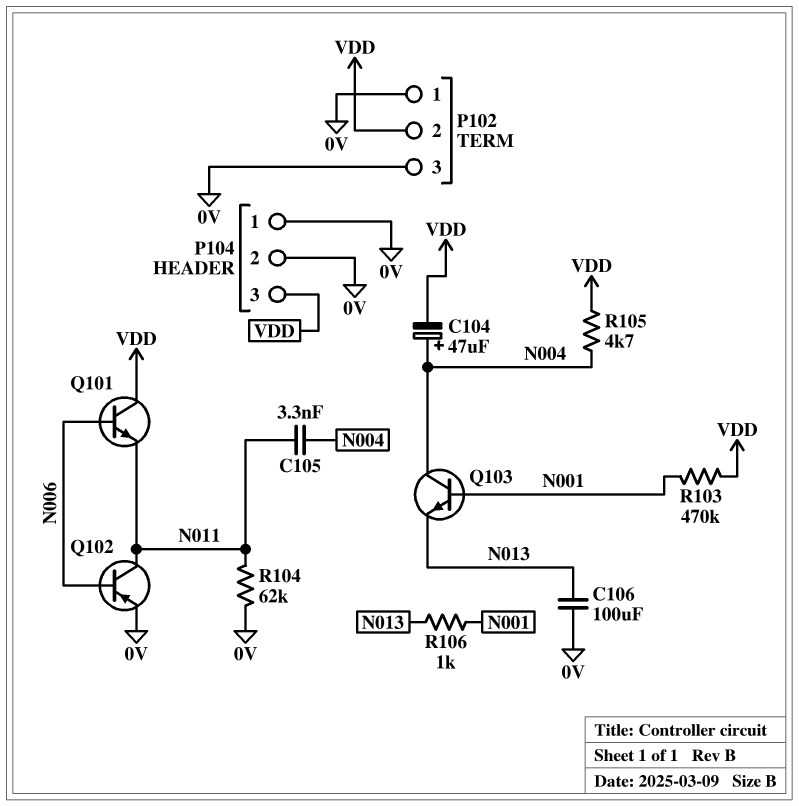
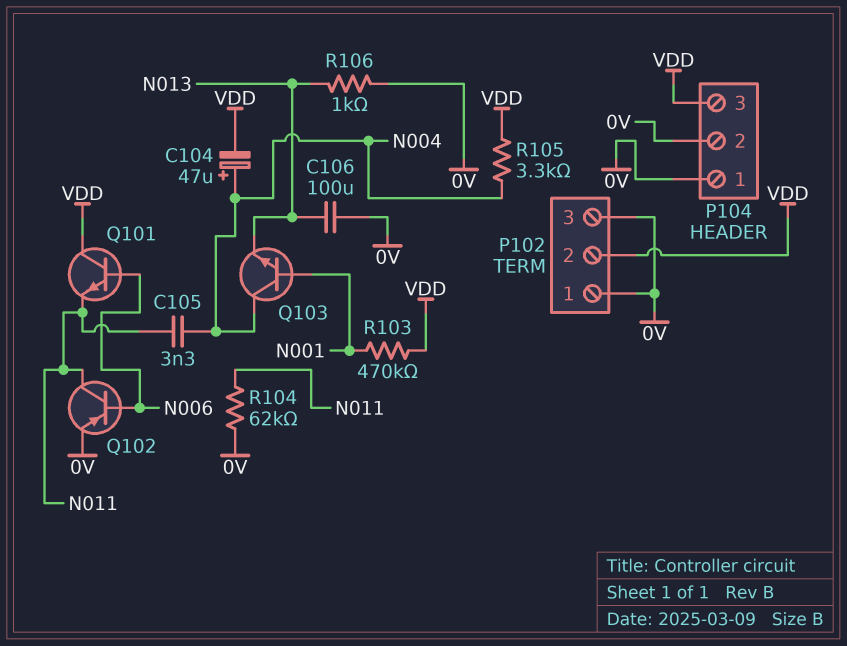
R105: 4.7k (N004, VDD) -> 3.3k (N004, VDD)
R106: 1k (N001, N013) -> 1k (0V, N013)

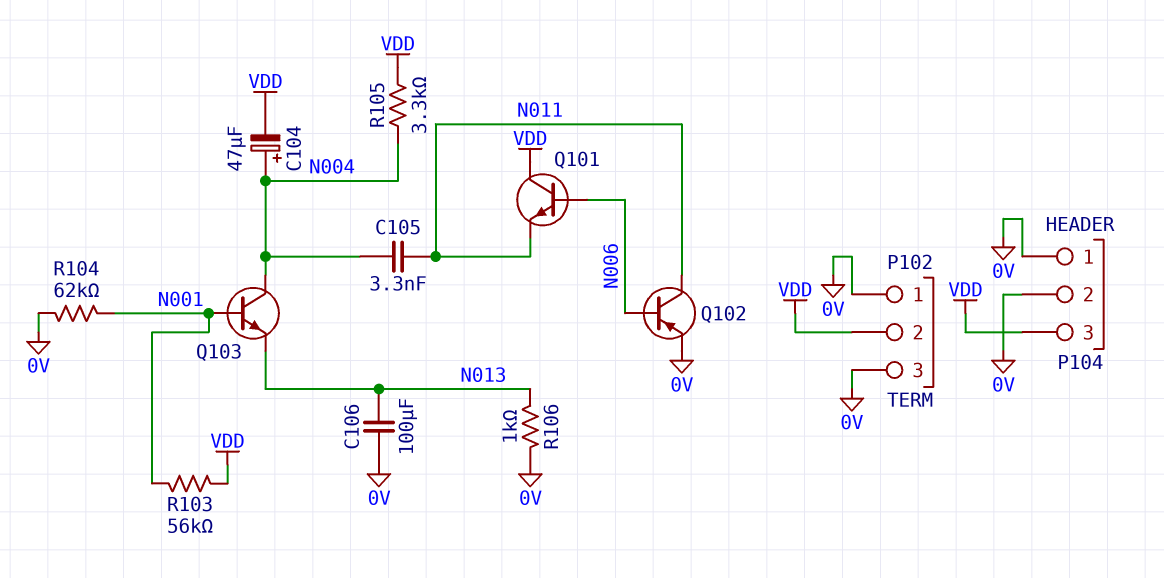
R103: 470k (N001, VDD) -> 56k (N001, VDD)
R104: 62k (0V, N011) -> 62k (0V, N001)

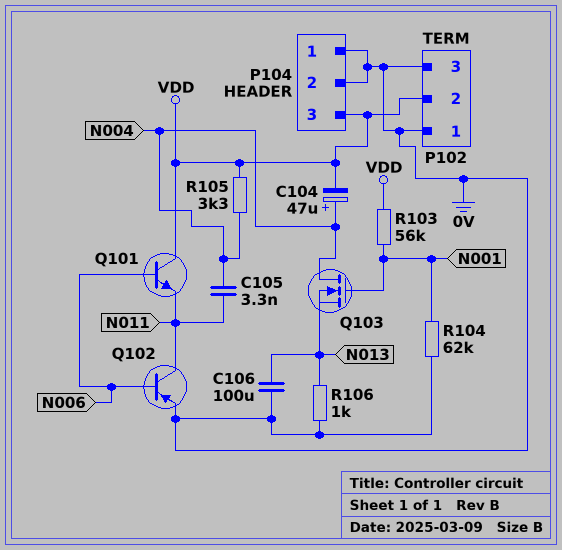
Q103: NPN (B N001, C N004, E N013) -> NMOS (G N001, D N004, S N013)

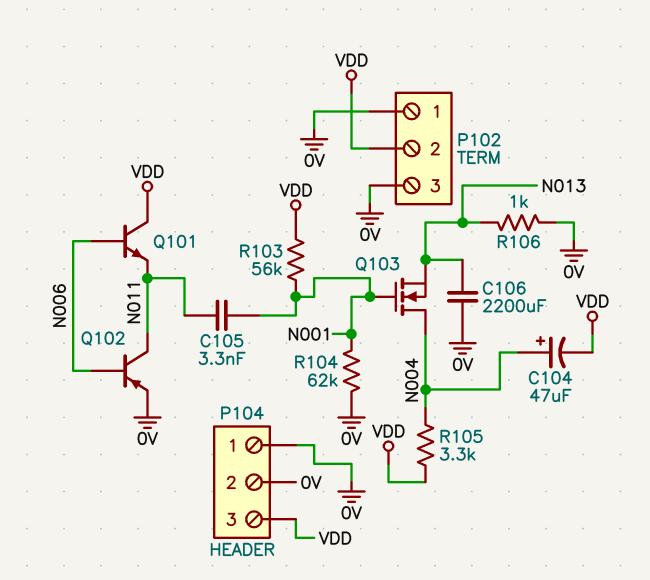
C105: 3.3nF (N004, N011) -> 3.3nF (N001, N011)
C106: 100uF (0V, N013) -> 2200uF (0V, N013)

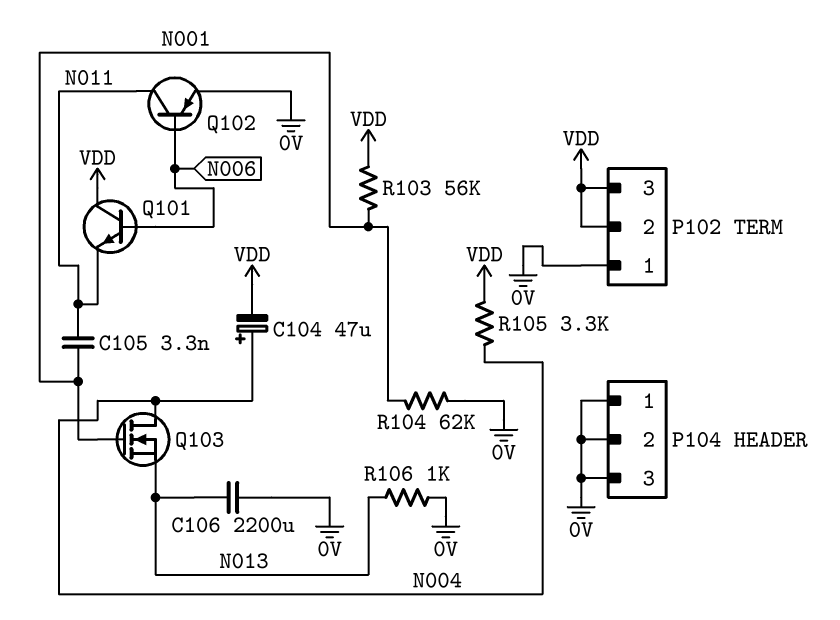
P102 pin 3: 0V -> VDD
P104 pin 3: VDD -> 0V

